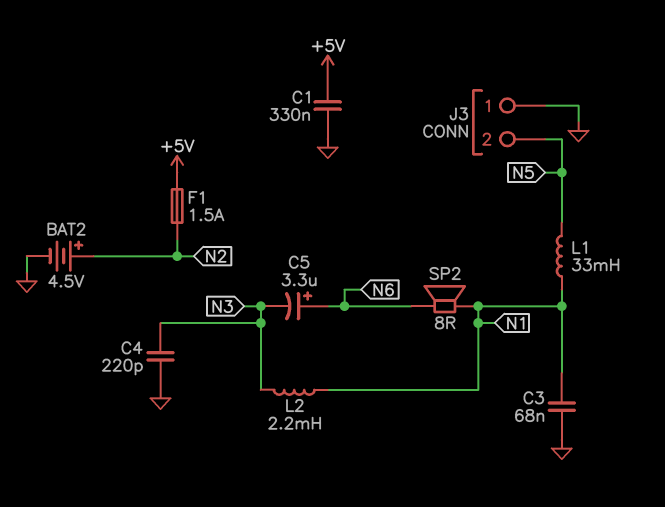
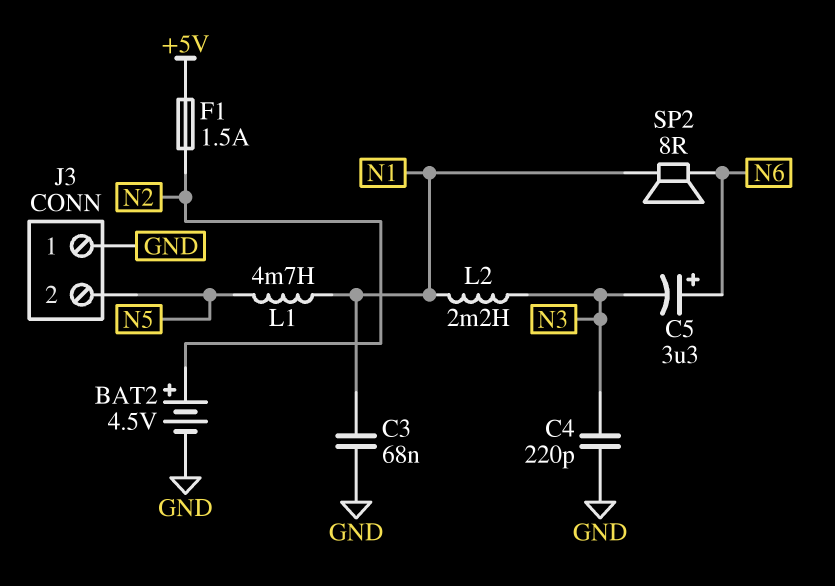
C1: 330nF (+5V, GND) -> none
L1: 33mH (N1, N5) -> 4.7mH (N1, N5)

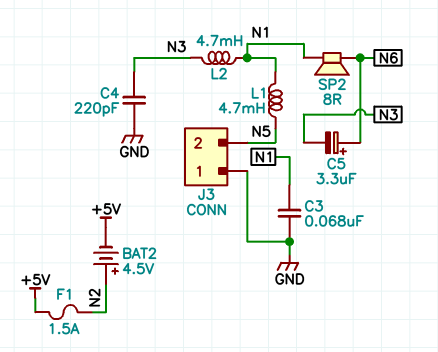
BAT2: 4.5V (plus N2, minus GND) -> 4.5V (plus N2, minus +5V)
L2: 2.2mH (N1, N3) -> 4.7mH (N1, N3)

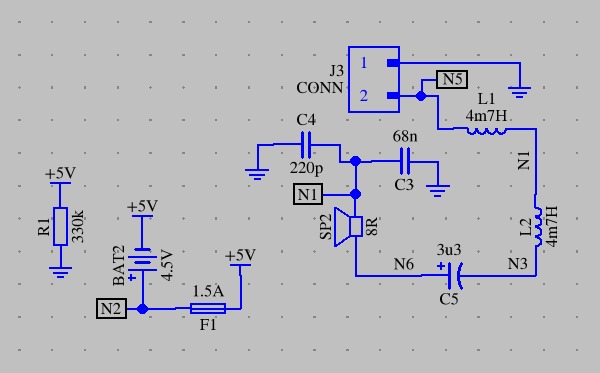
C4: 220pF (GND, N3) -> 220pF (GND, N1)
R1: none -> 330k (+5V, GND)

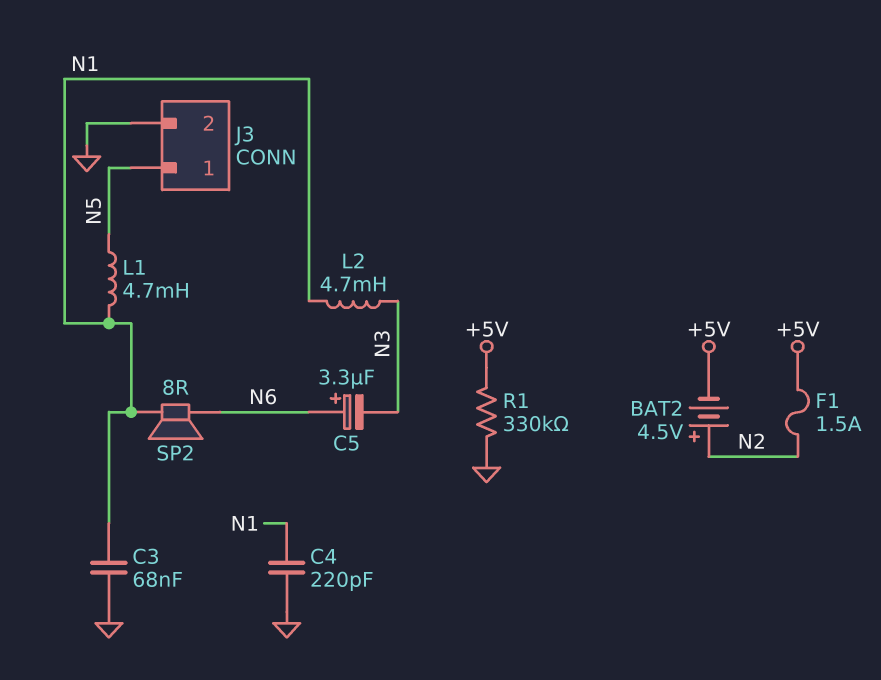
J3 pin 1: GND -> N5
J3 pin 2: N5 -> GND

